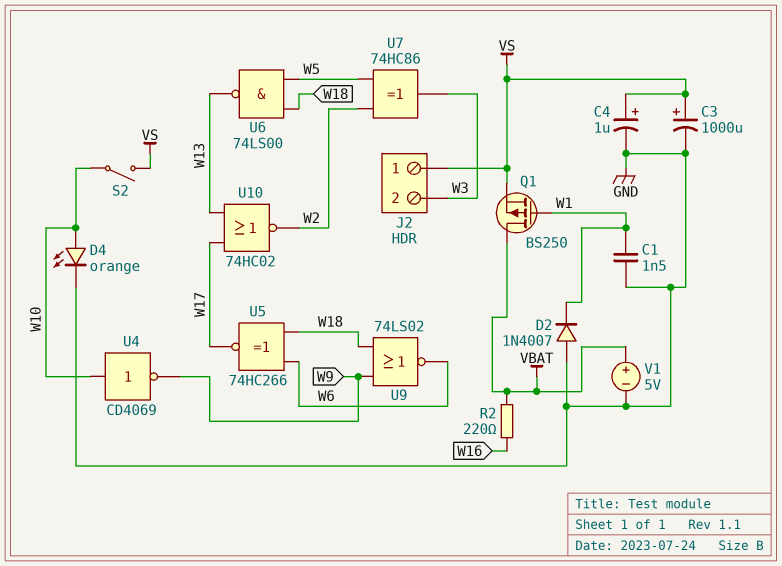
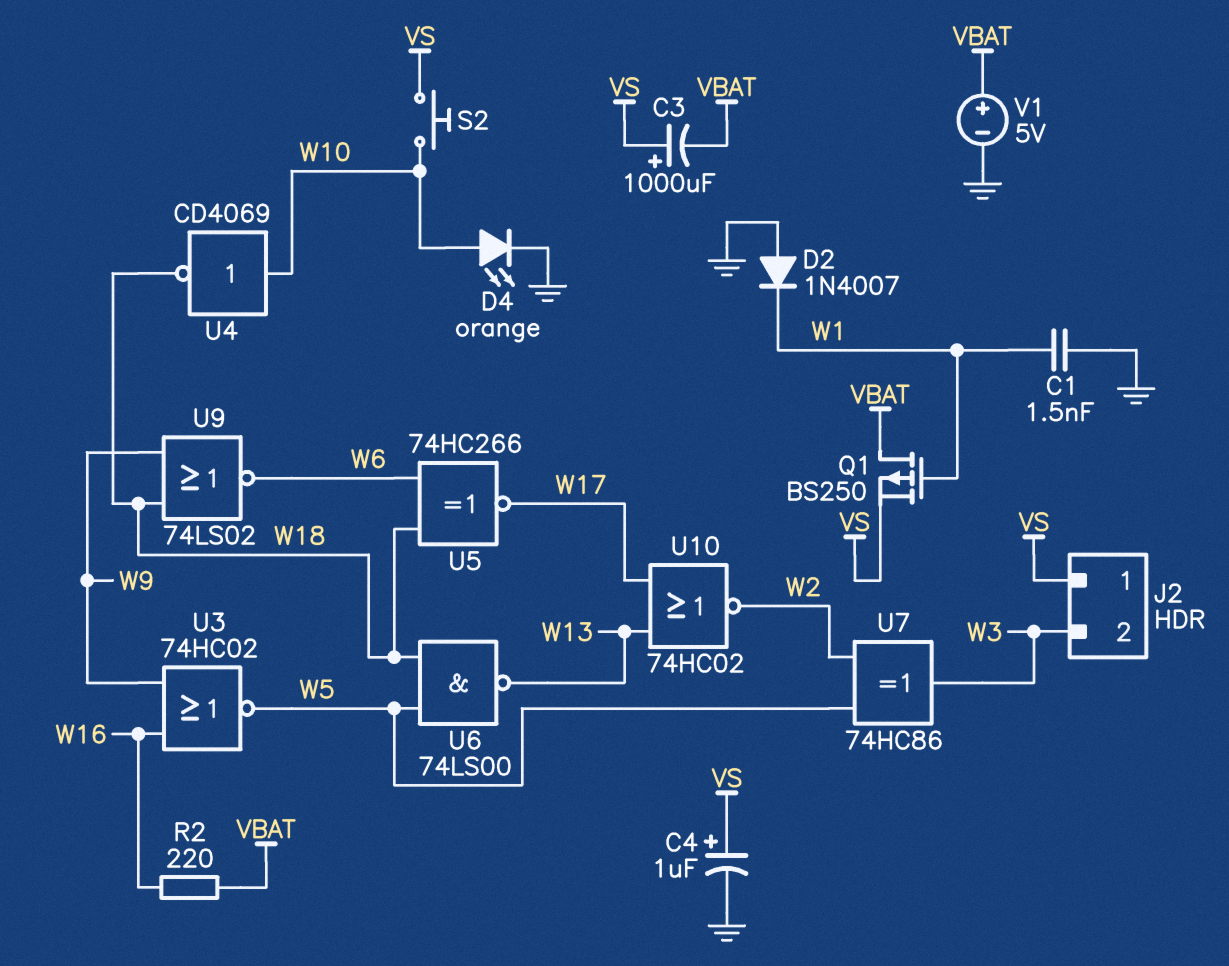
C3: 1000uF (plus VS, minus GND) -> 1000uF (plus VS, minus VBAT)
S2: switch (VS, W10) -> button (VS, W10)
U3: none -> NOR 74HC02 (in W9, in W16, out W5)
U4: NOT CD4069 (in W10, out W9) -> NOT CD4069 (in W10, out W18)

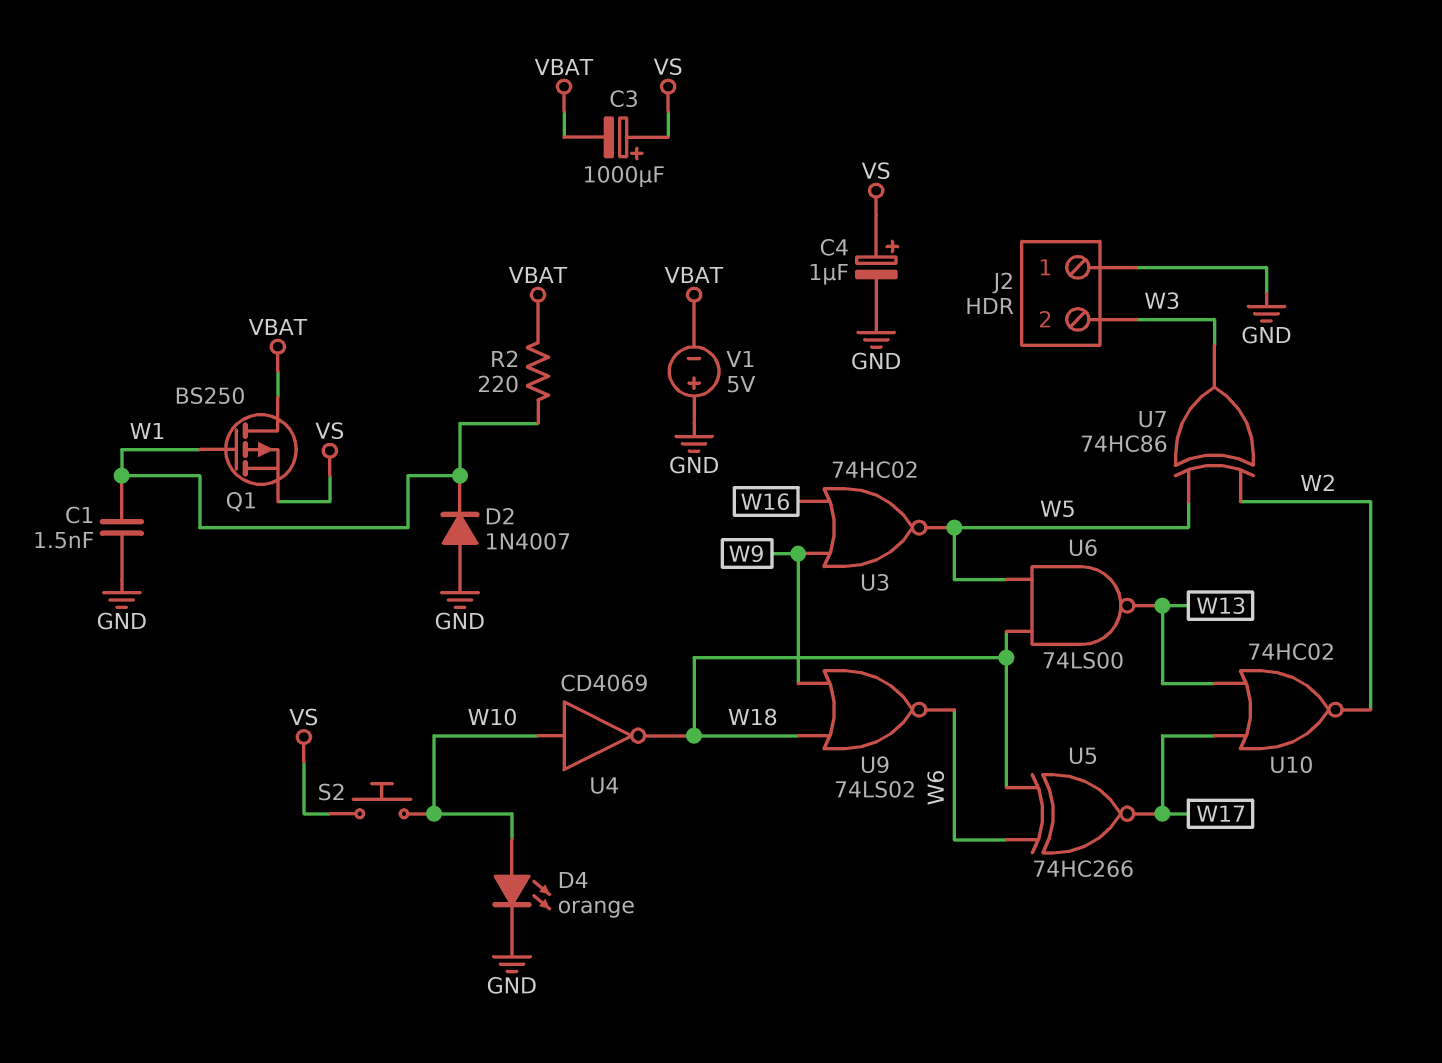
J2 pin 1: VS -> GND
R2: 220 (VBAT, W16) -> 220 (VBAT, W1)
V1: 5V (plus VBAT, minus GND) -> 5V (plus GND, minus VBAT)

